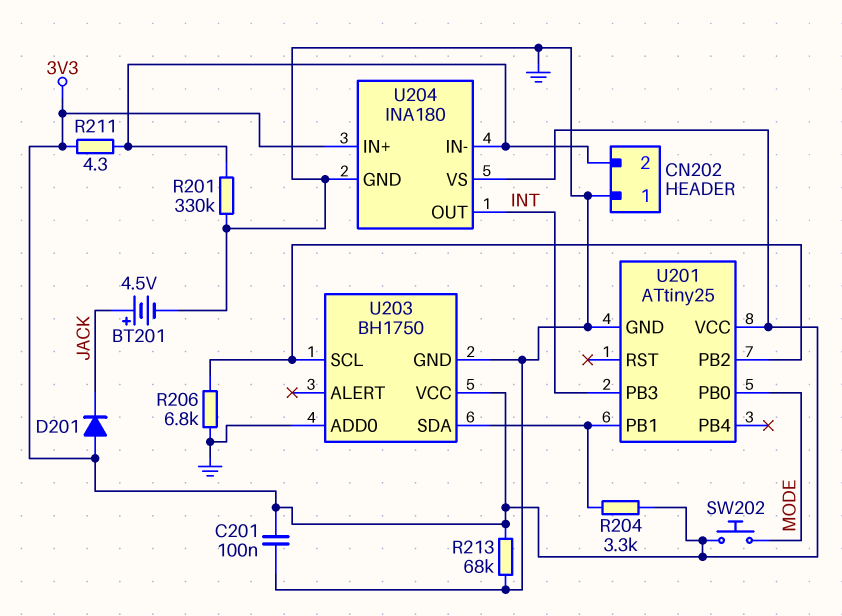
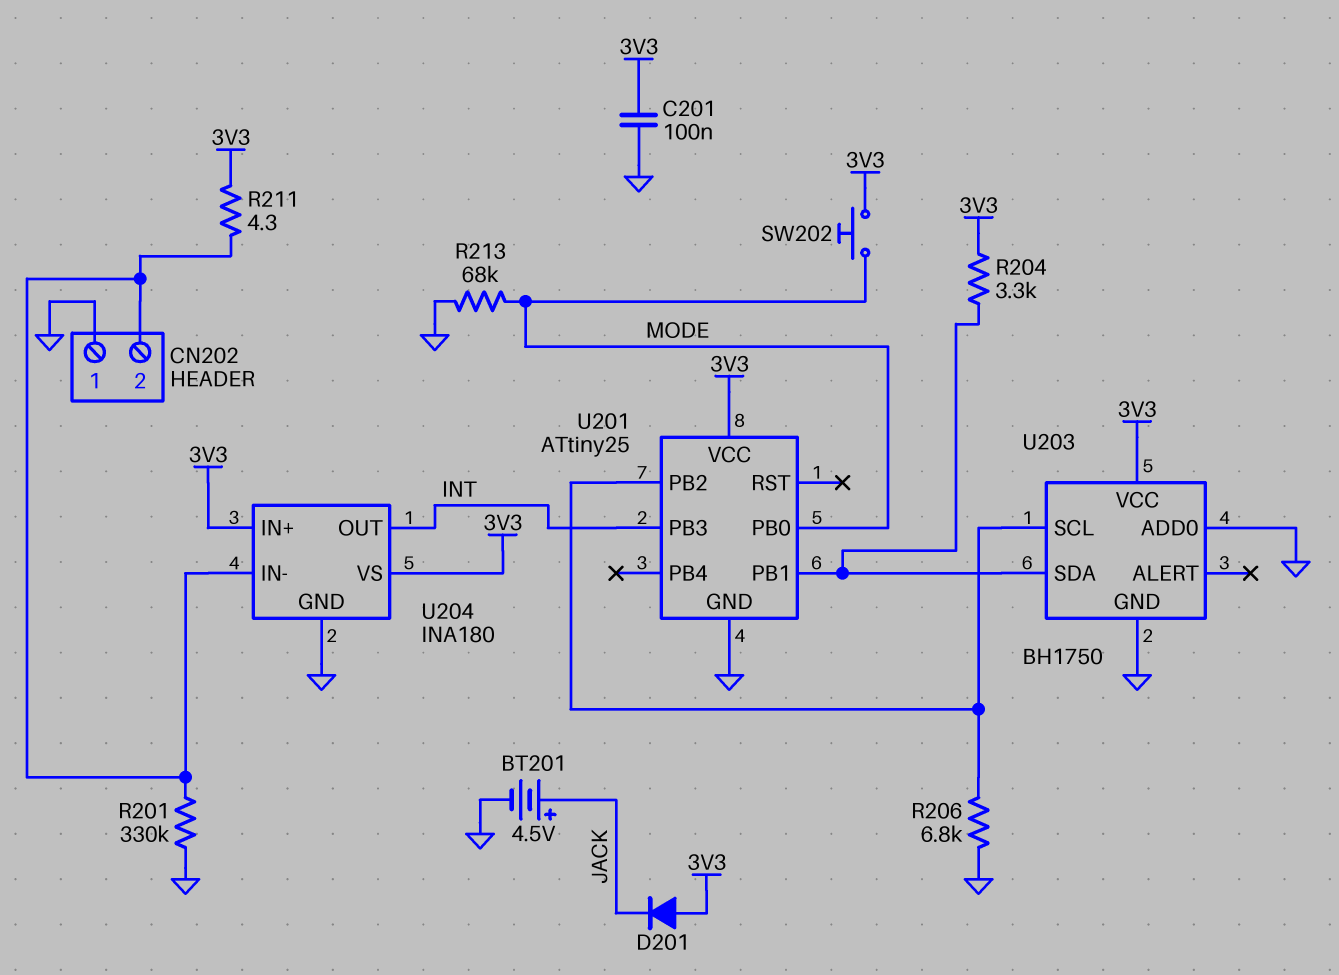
R213: 68k (3V3, GND) -> 68k (GND, MODE)

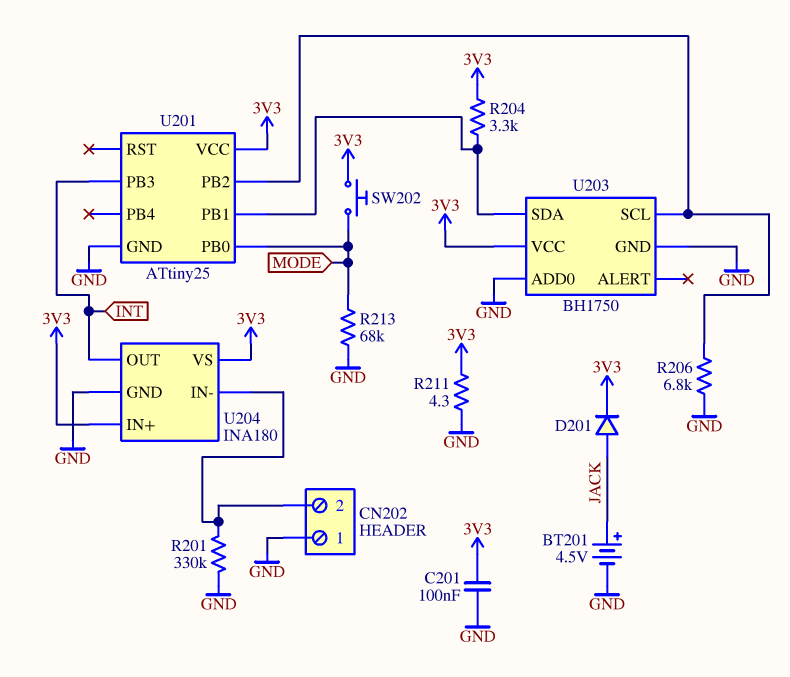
D201: diode (A 3V3, K JACK) -> diode (A JACK, K 3V3)
R211: 4.3 (3V3, CN202/2) -> 4.3 (3V3, GND)

